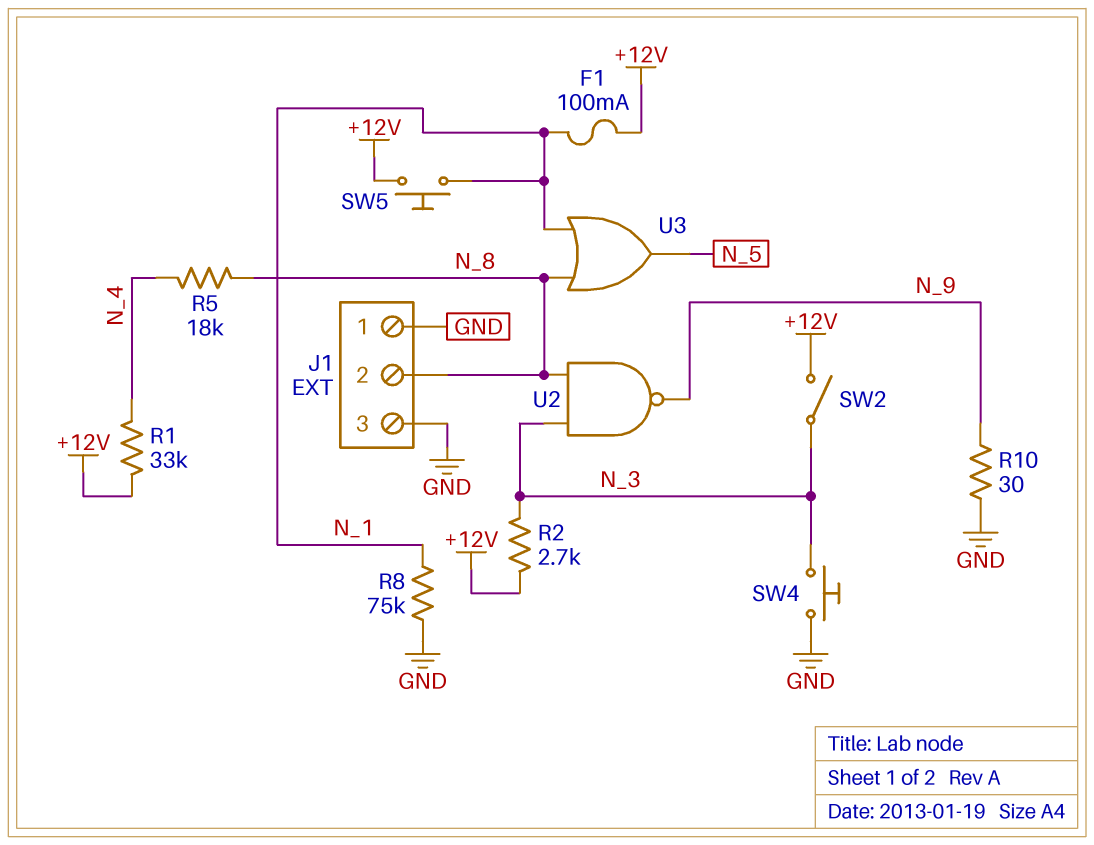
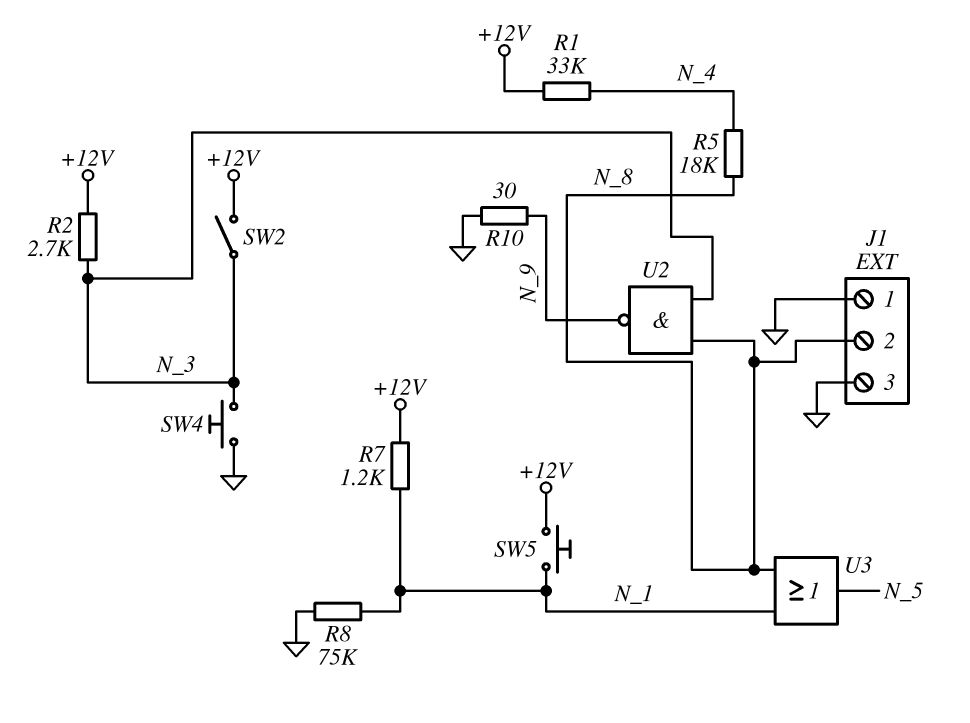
F1: 100mA (+12V, N_1) -> none
R7: none -> 1.2k (+12V, N_1)

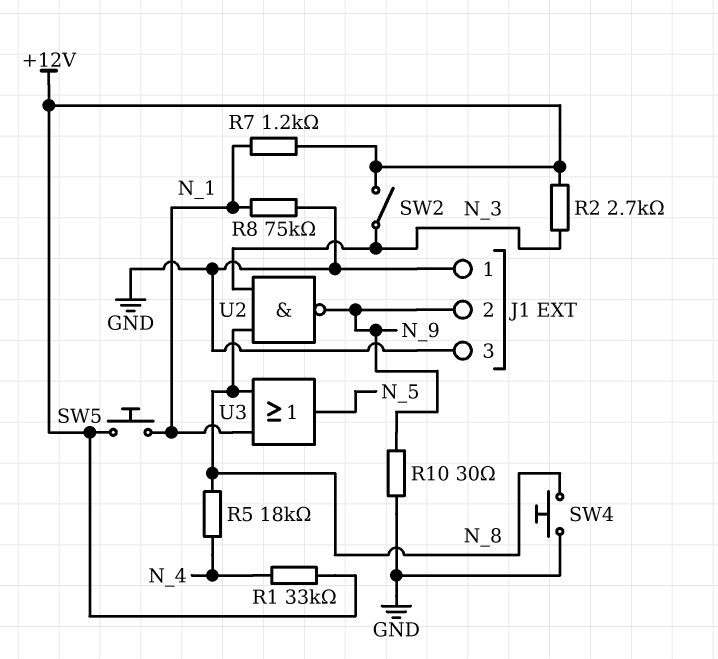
J1 pin 2: N_8 -> N_9
SW4: button (GND, N_3) -> button (GND, N_8)

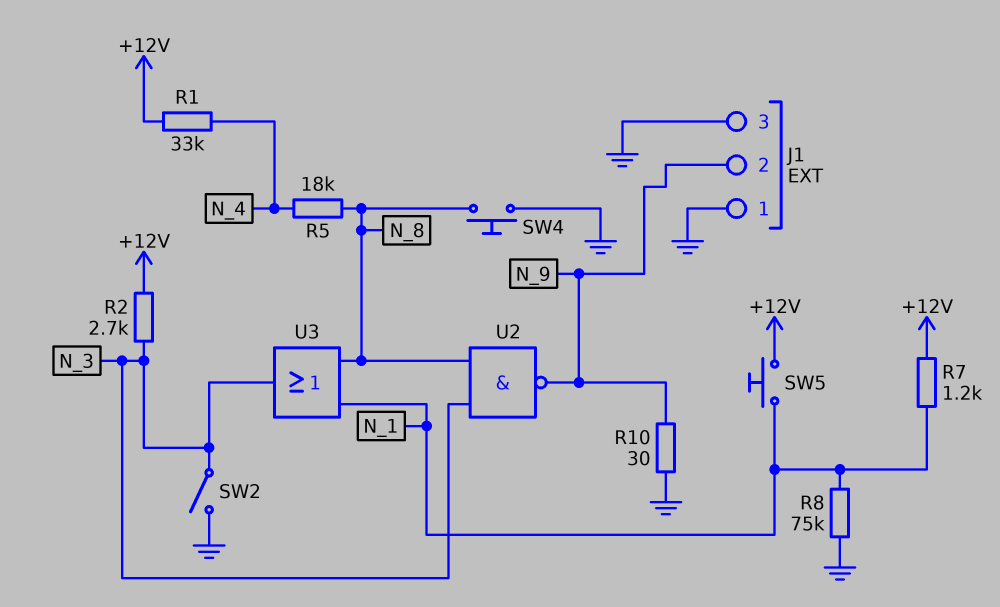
SW2: switch (+12V, N_3) -> switch (GND, N_3)
U3: OR (in N_1, in N_8, out N_5) -> OR (in N_1, in N_8, out N_3)

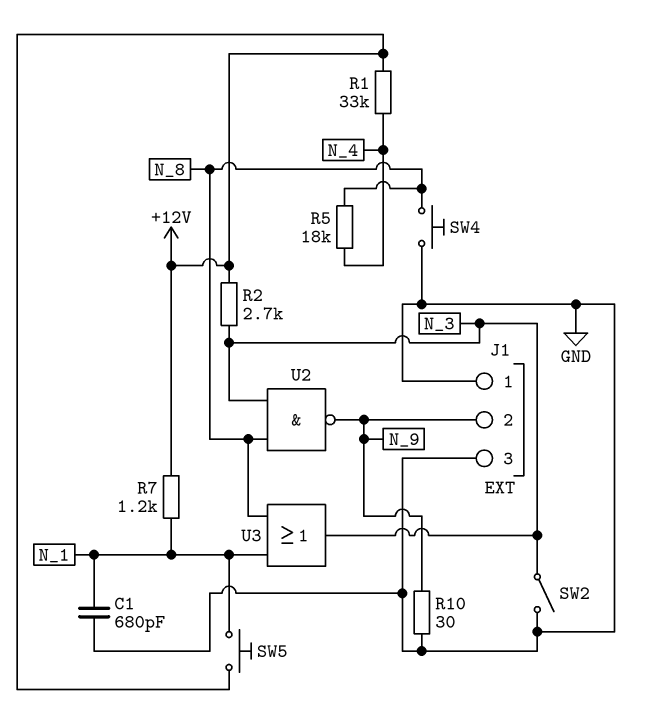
C1: none -> 680pF (GND, N_1)
R8: 75k (GND, N_1) -> none

